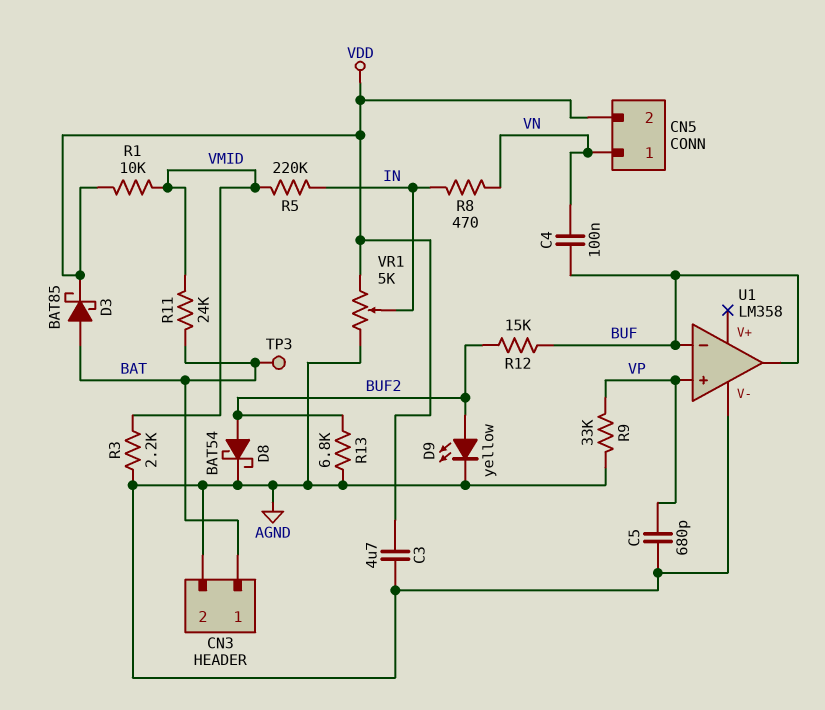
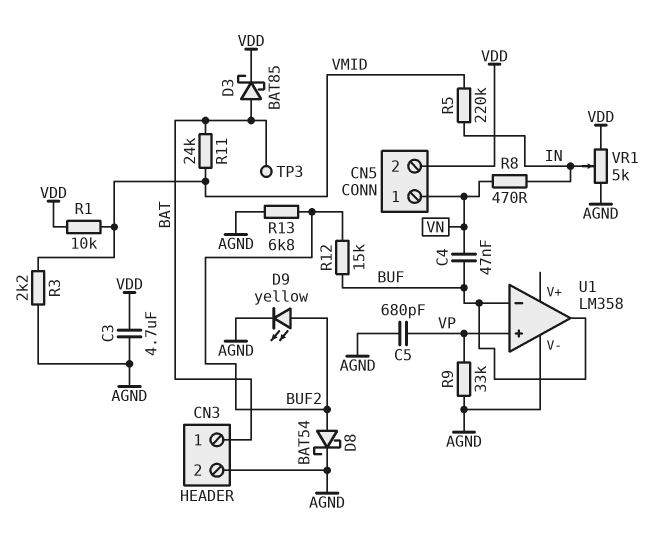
C4: 100nF (BUF, VN) -> 47nF (BUF, VN)

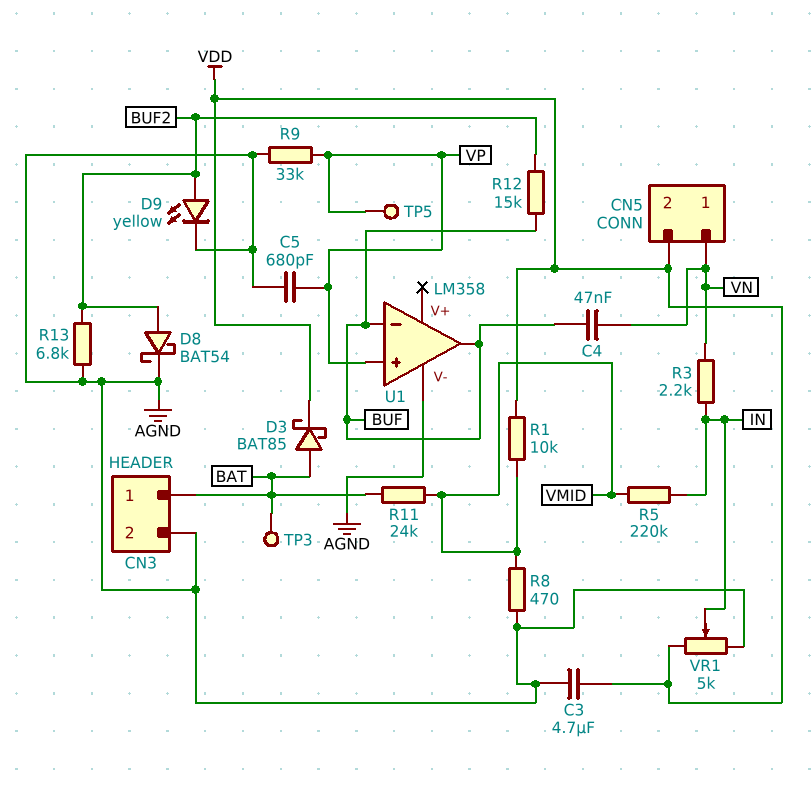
R3: 2.2k (AGND, VMID) -> 2.2k (IN, VN)
R8: 470 (IN, VN) -> 470 (AGND, VMID)
TP5: none -> test point (VP)

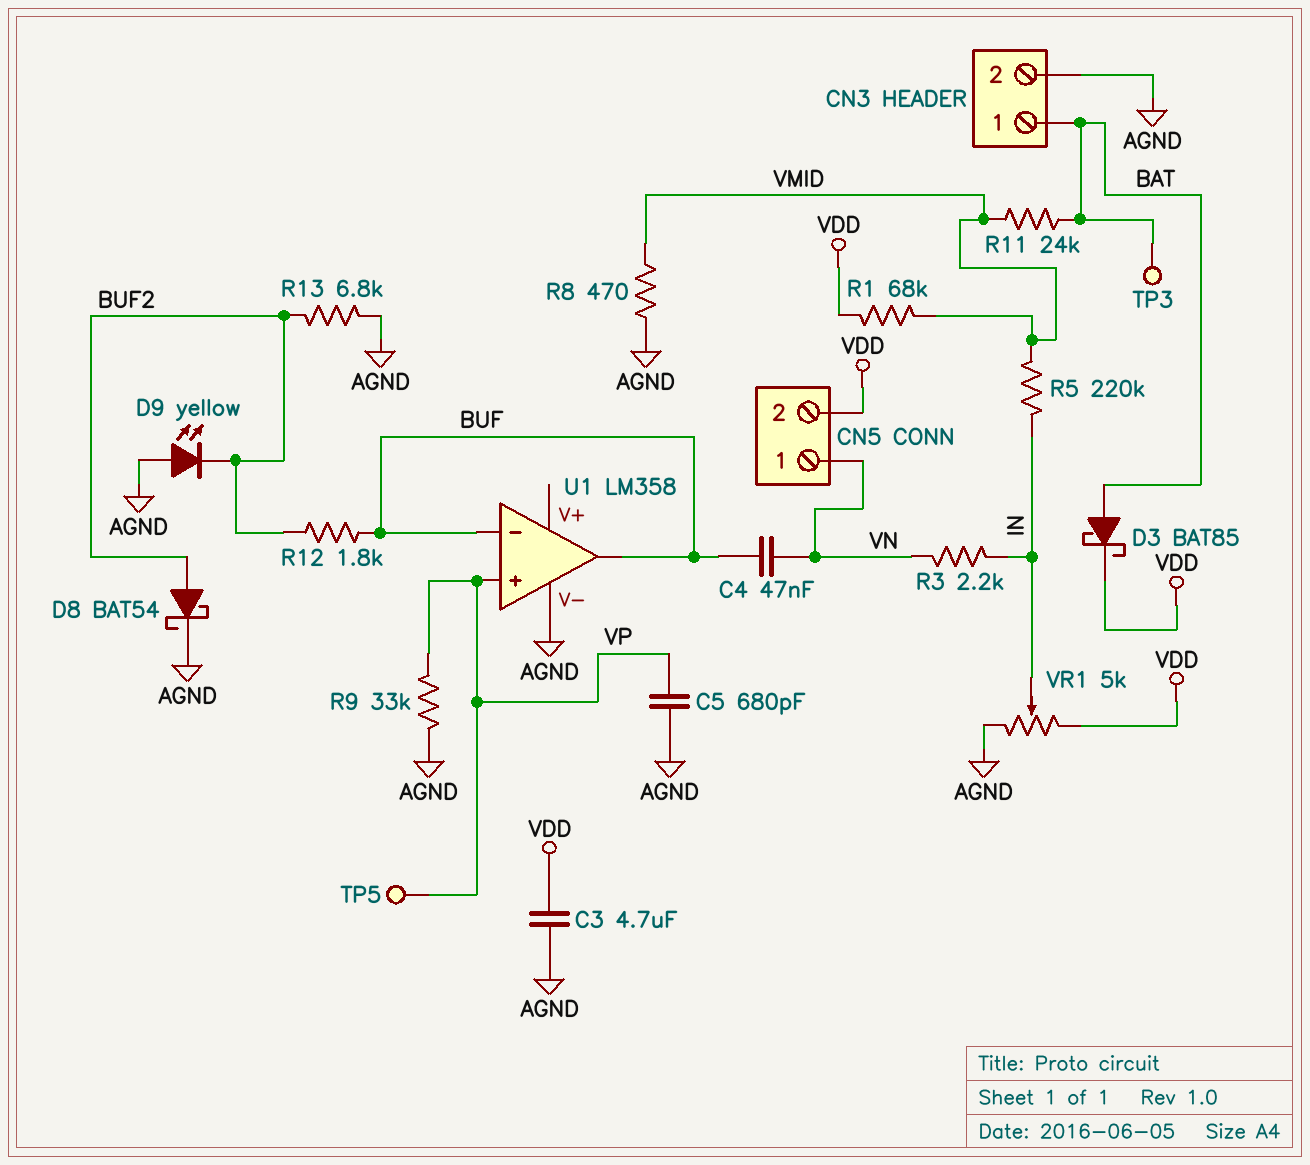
D9: LED yellow (A BUF2, K AGND) -> LED yellow (A AGND, K BUF2)
R1: 10k (VDD, VMID) -> 68k (VDD, VMID)
R12: 15k (BUF, BUF2) -> 1.8k (BUF, BUF2)

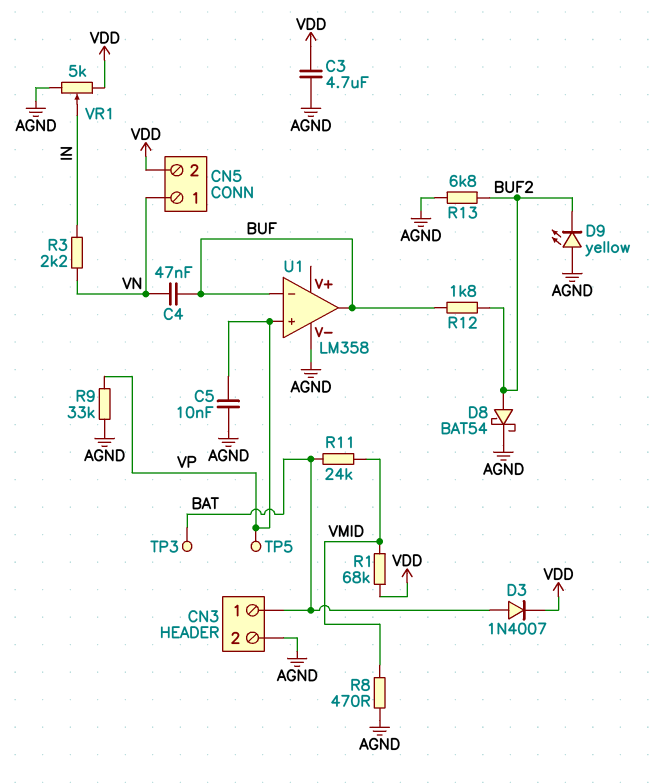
C5: 680pF (AGND, VP) -> 10nF (AGND, VP)
D3: schottky BAT85 (A BAT, K VDD) -> diode 1N4007 (A BAT, K VDD)
R5: 220k (IN, VMID) -> none

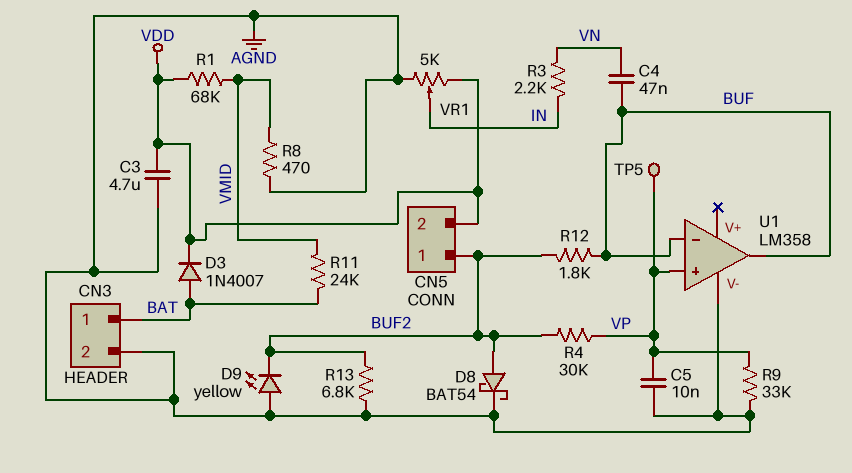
CN5 pin 1: VN -> BUF2
R4: none -> 30k (BUF2, VP)
TP3: test point (BAT) -> none

